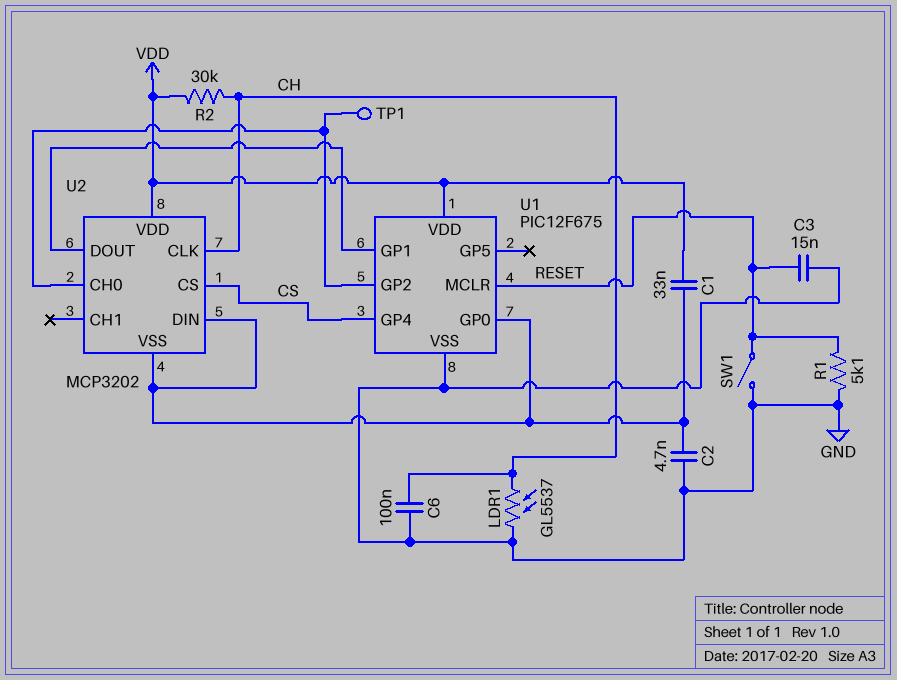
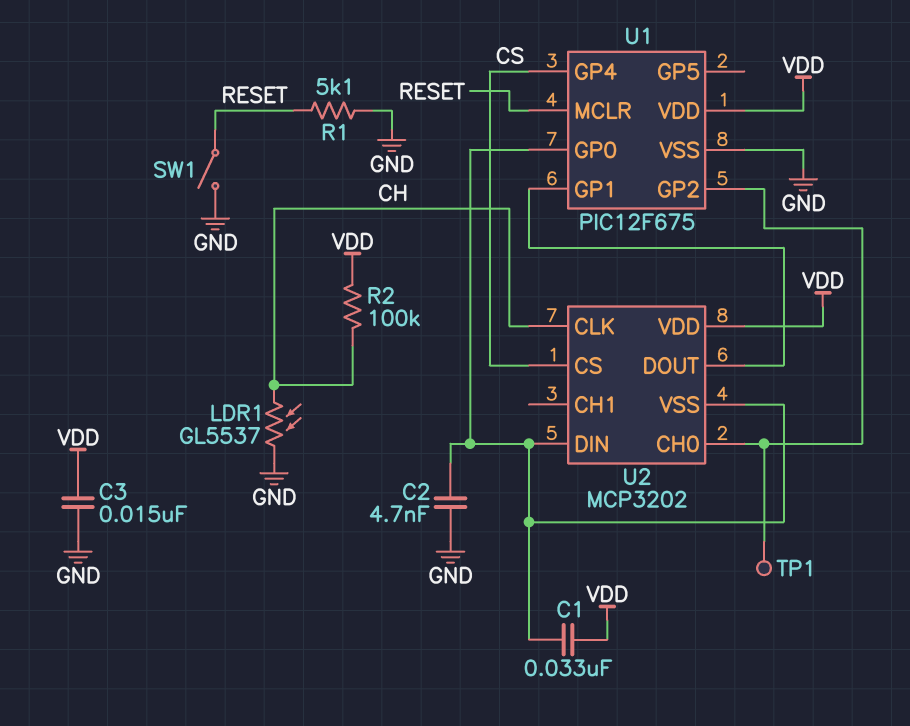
C3: 15nF (GND, RESET) -> 15nF (GND, VDD)
C6: 100nF (CH, GND) -> none
R2: 30k (CH, VDD) -> 100k (CH, VDD)

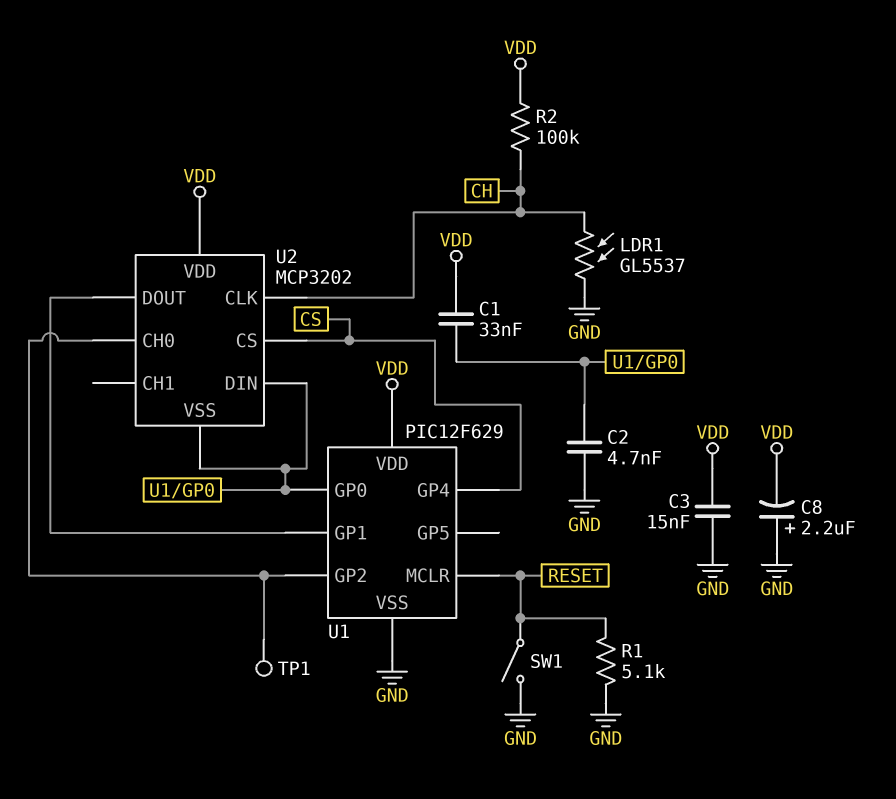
C8: none -> 2.2uF (plus GND, minus VDD)
U1: PIC12F675 -> PIC12F629

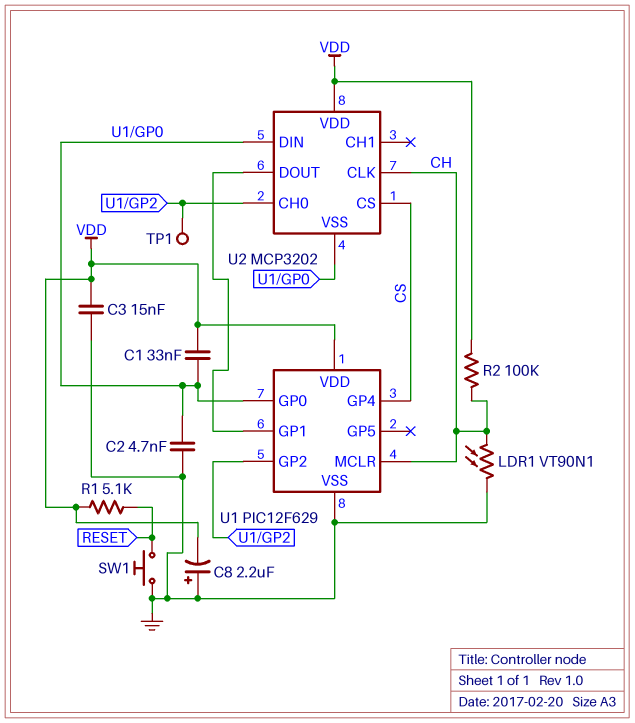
LDR1: GL5537 (CH, GND) -> VT90N1 (CH, GND)
R1: 5.1k (GND, RESET) -> 5.1k (RESET, VDD)
SW1: switch (GND, RESET) -> button (GND, RESET)
U1 pin MCLR: RESET -> CH

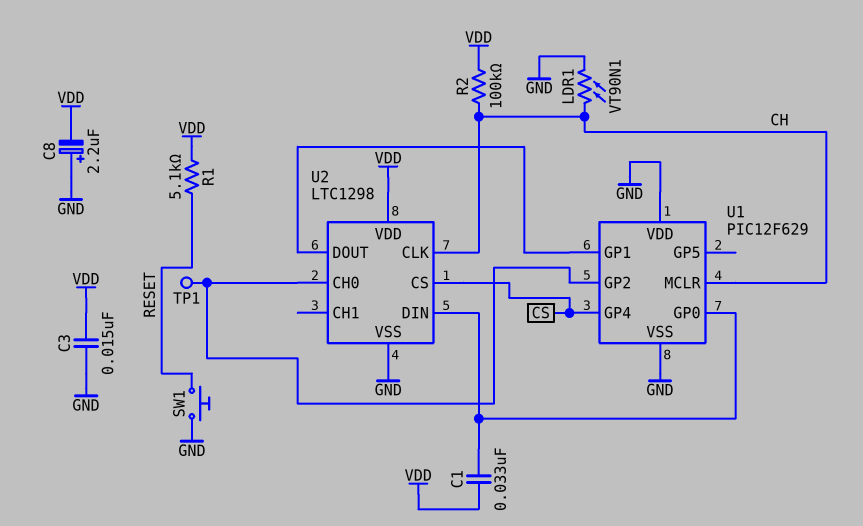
C2: 4.7nF (GND, U1/GP0) -> none
U1 pin VDD: VDD -> GND
U2: MCP3202 -> LTC1298
U2 pin VSS: U1/GP0 -> GND

